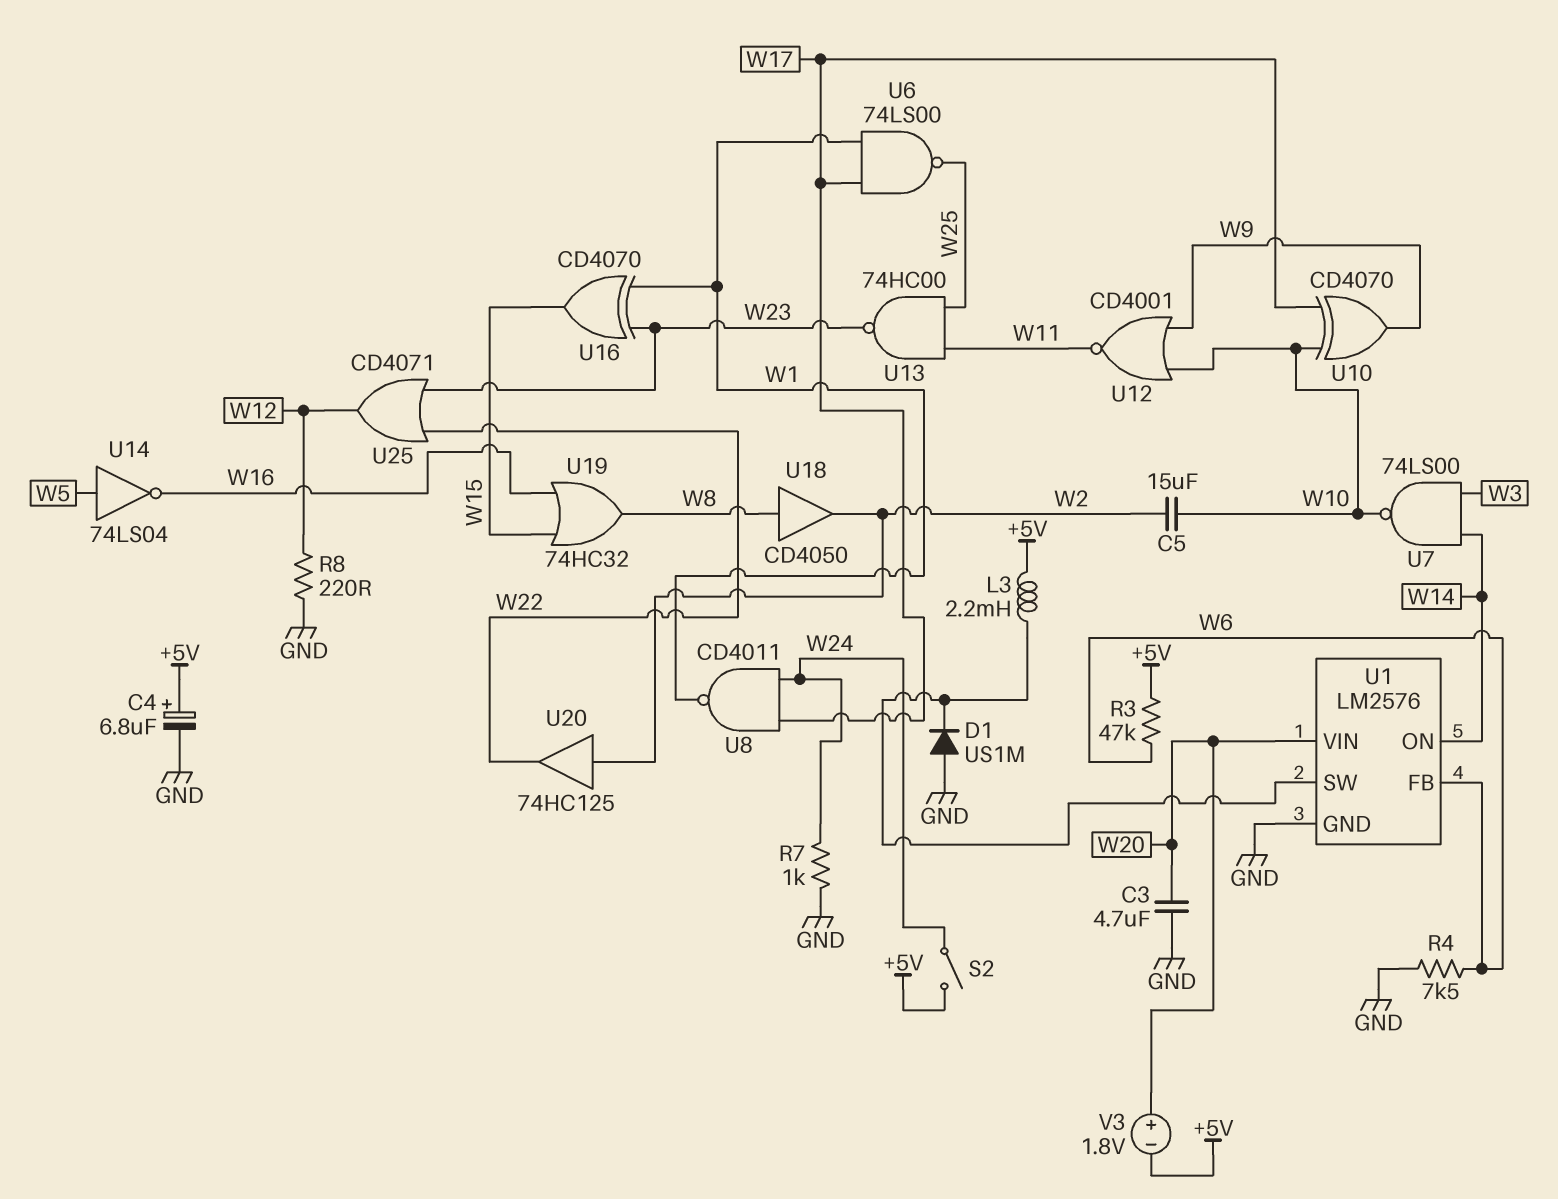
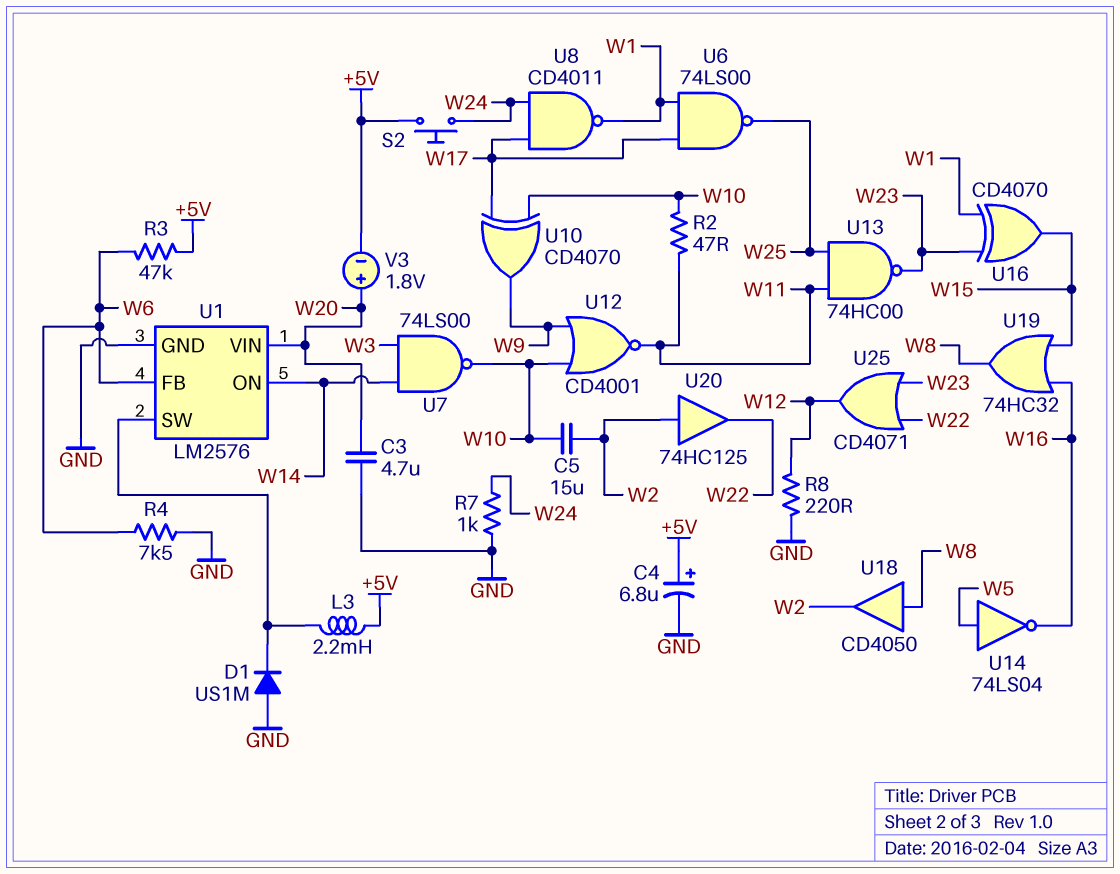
R2: none -> 47 (W10, W11)
S2: switch (+5V, W24) -> button (+5V, W24)

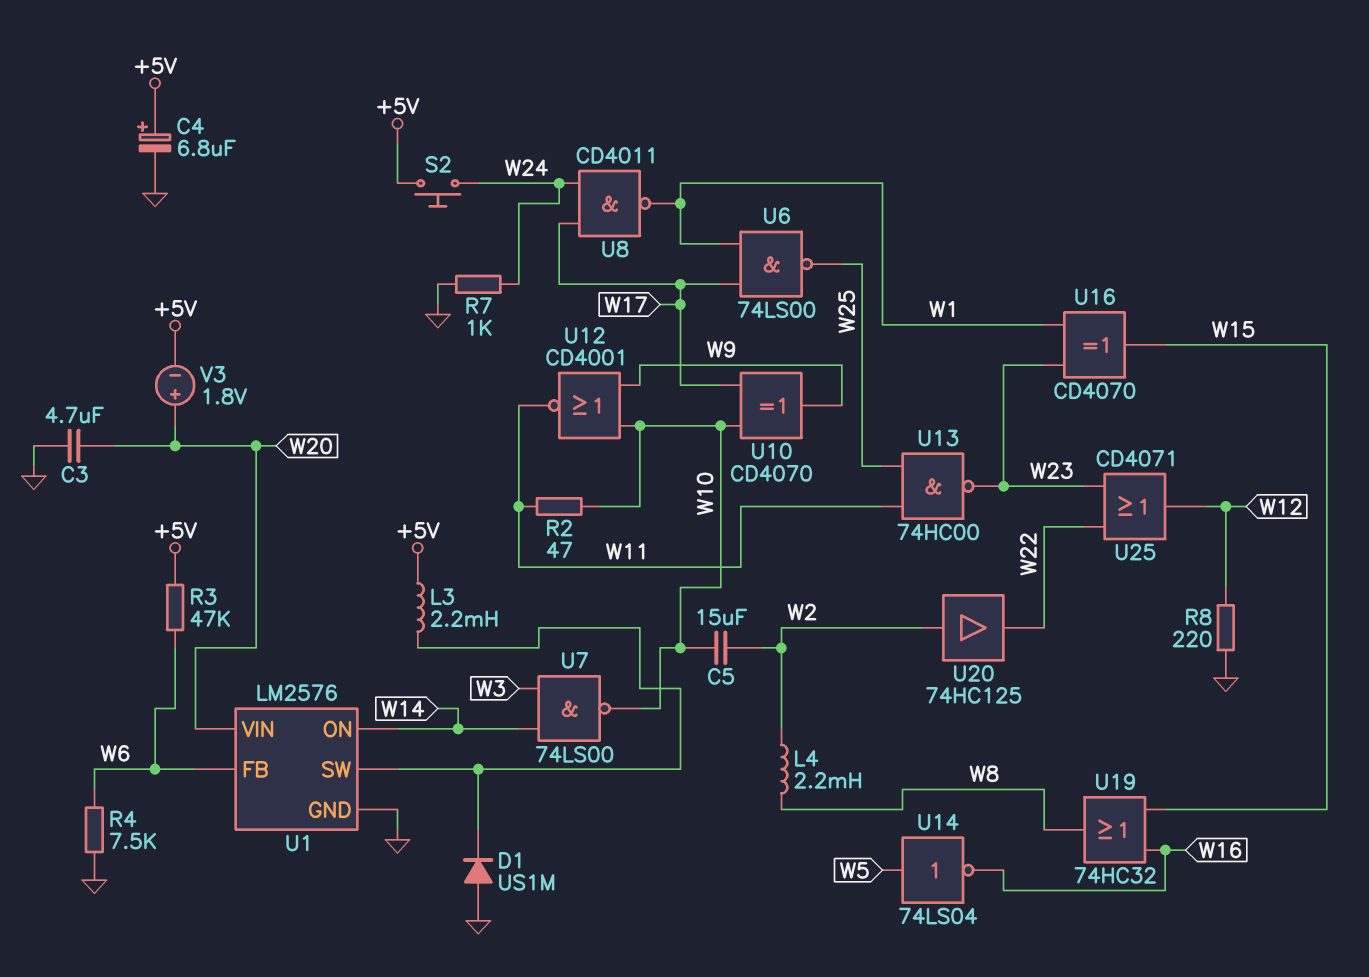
L4: none -> 2.2mH (W2, W8)
U18: buffer CD4050 (in W8, out W2) -> none

